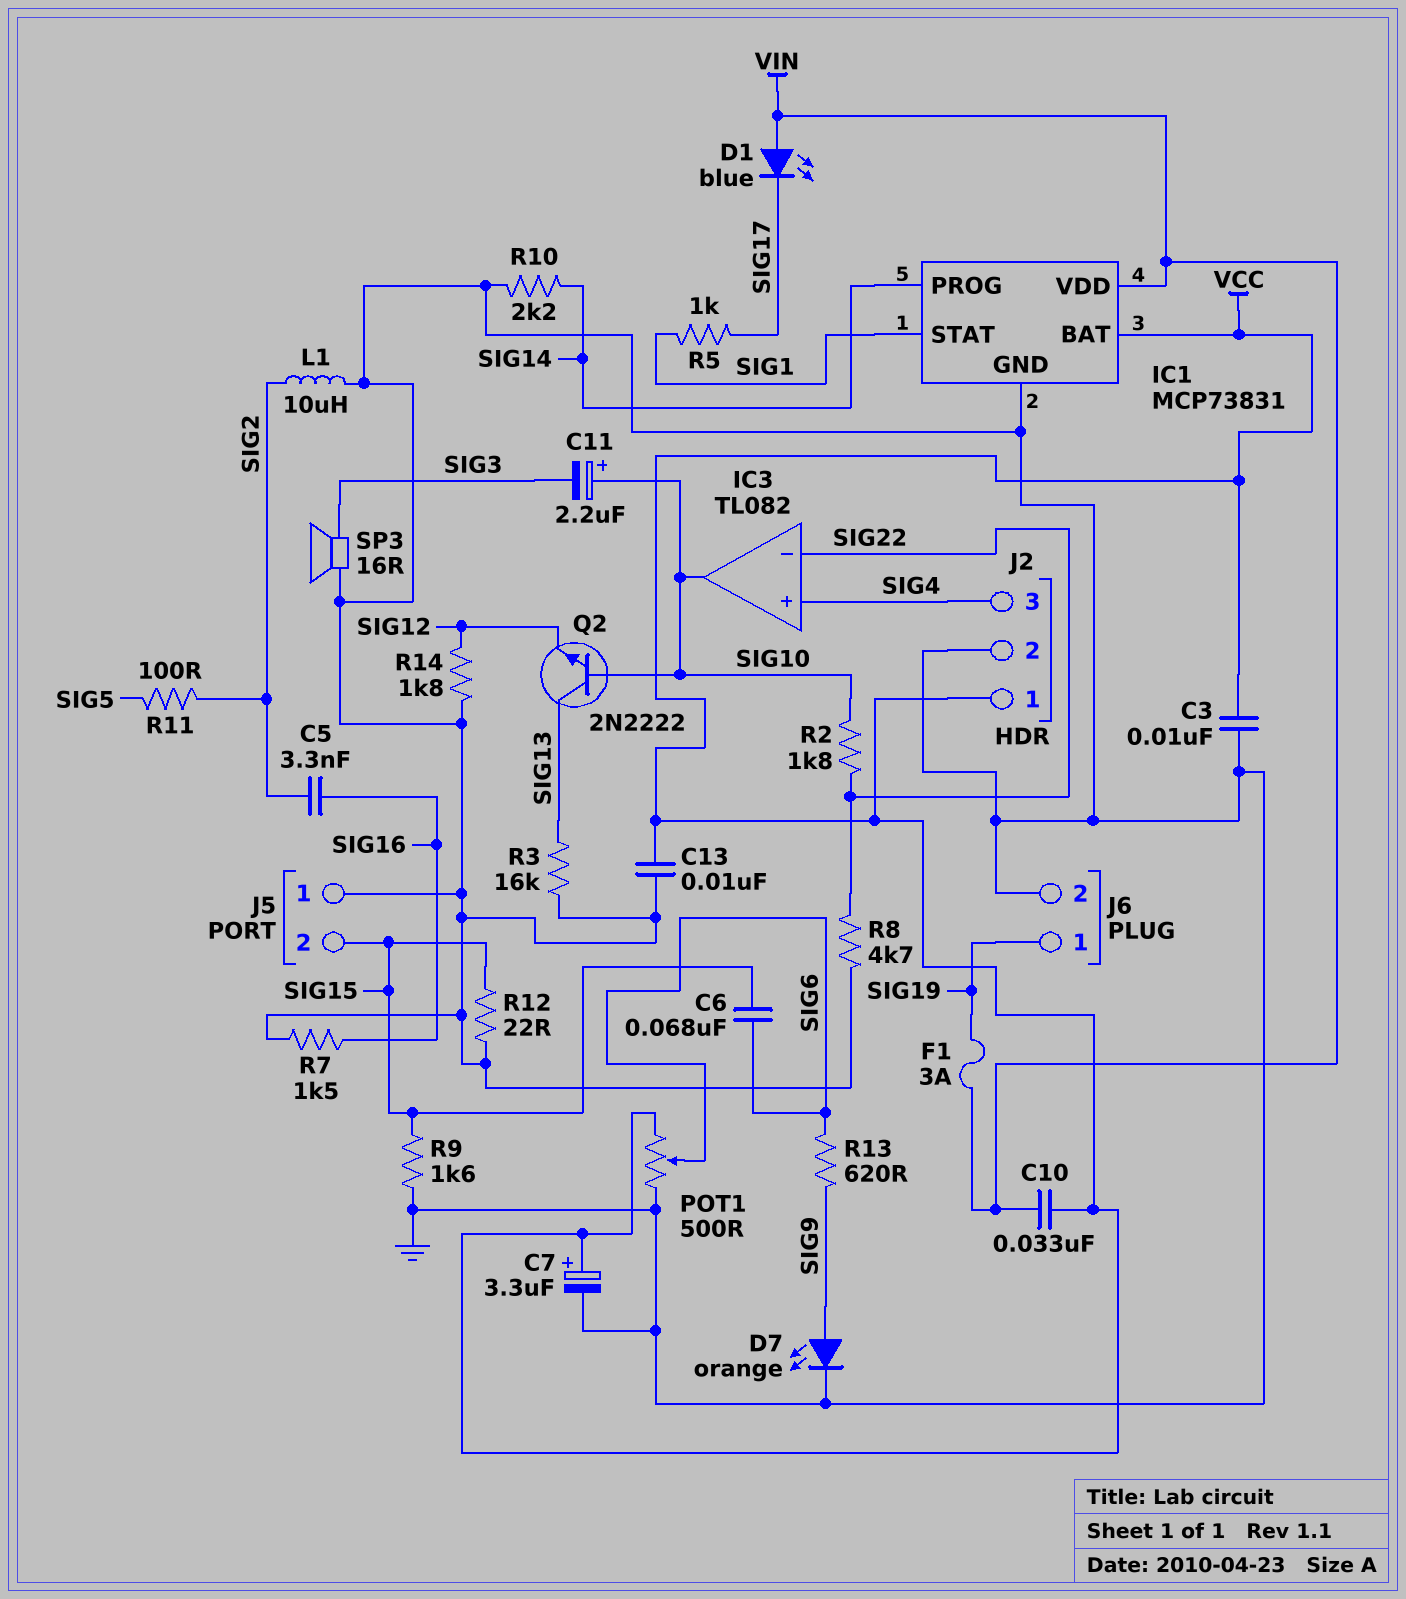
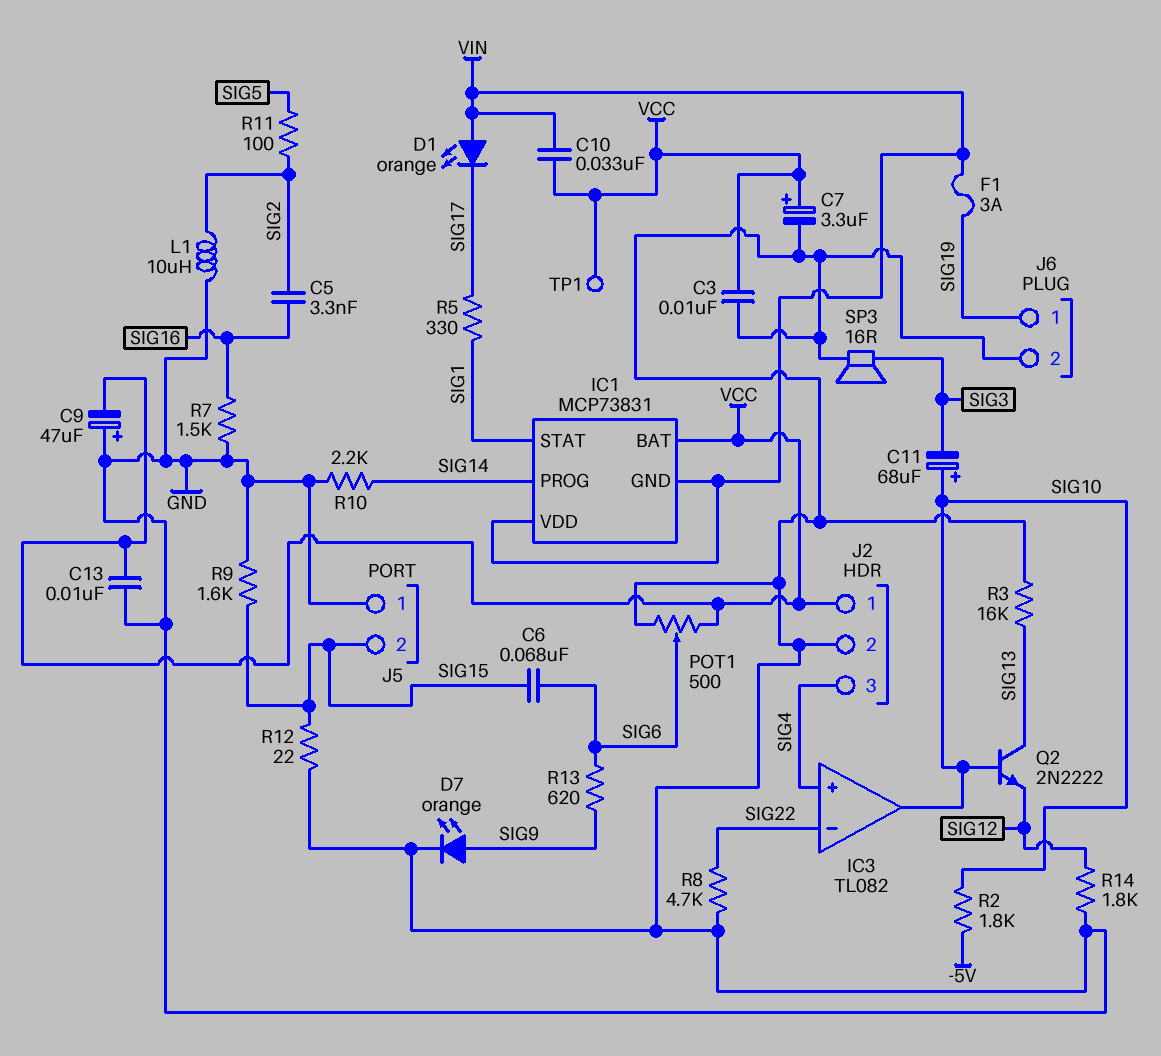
C9: none -> 47uF (plus GND, minus VCC)
C11: 2.2uF (plus SIG10, minus SIG3) -> 68uF (plus SIG10, minus SIG3)
D1: LED blue (A VIN, K SIG17) -> LED orange (A VIN, K SIG17)
IC1 pin GND: GND -> VIN
R2: 1.8k (SIG10, SIG22) -> 1.8k (-5V, SIG10)
R5: 1k (SIG1, SIG17) -> 330 (SIG1, SIG17)
TP1: none -> test point (VCC)

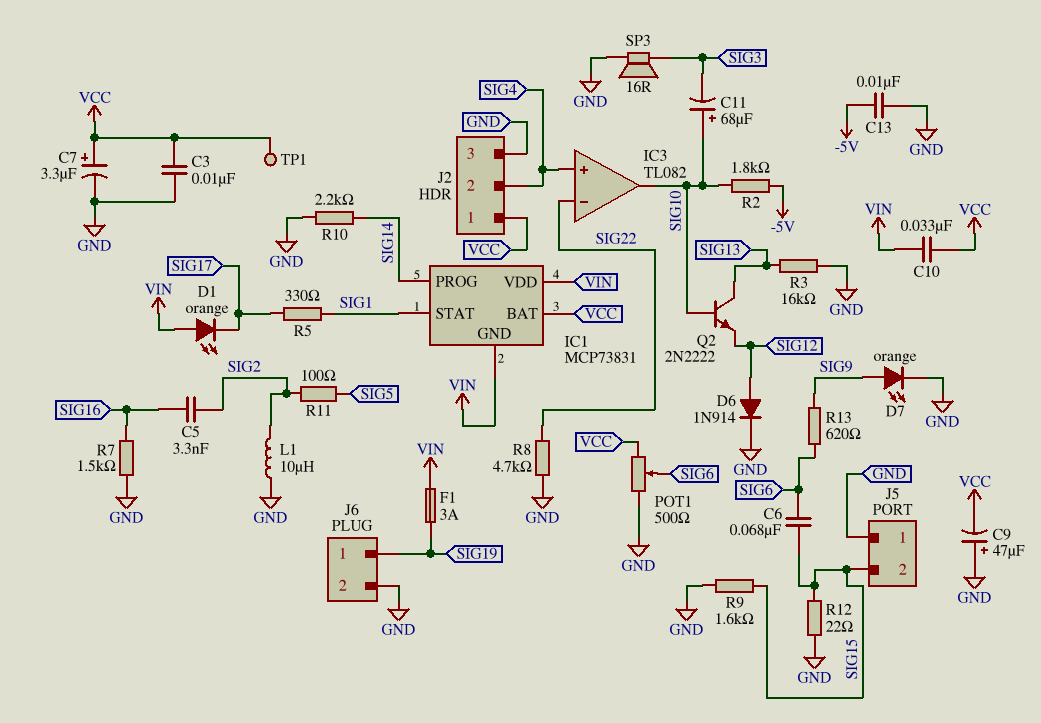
C13: 10nF (GND, VCC) -> 10nF (-5V, GND)
D6: none -> diode 1N914 (A SIG12, K GND)
J2 pin 2: GND -> SIG4
J2 pin 3: SIG4 -> GND
R14: 1.8k (GND, SIG12) -> none

